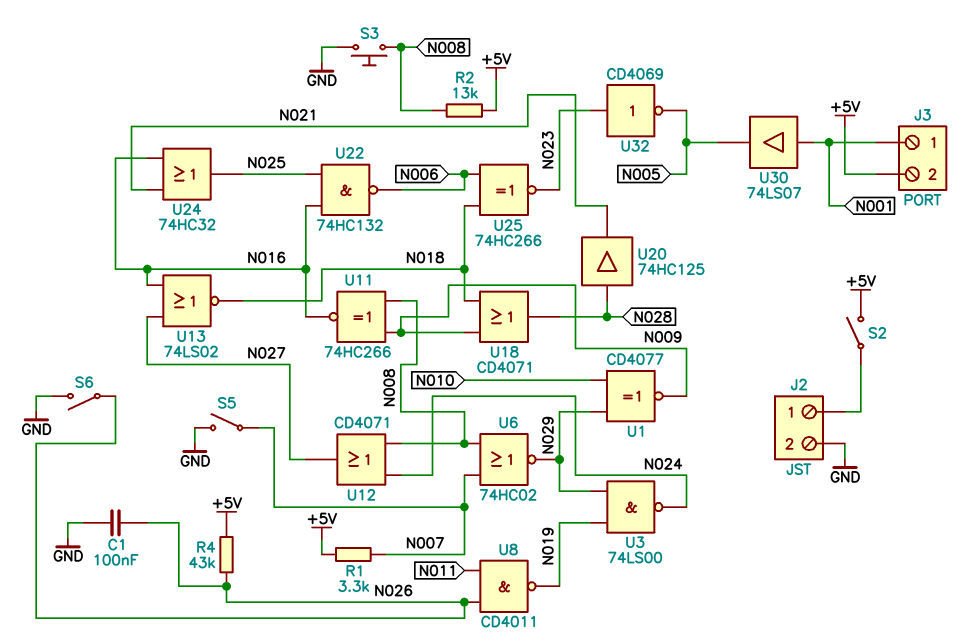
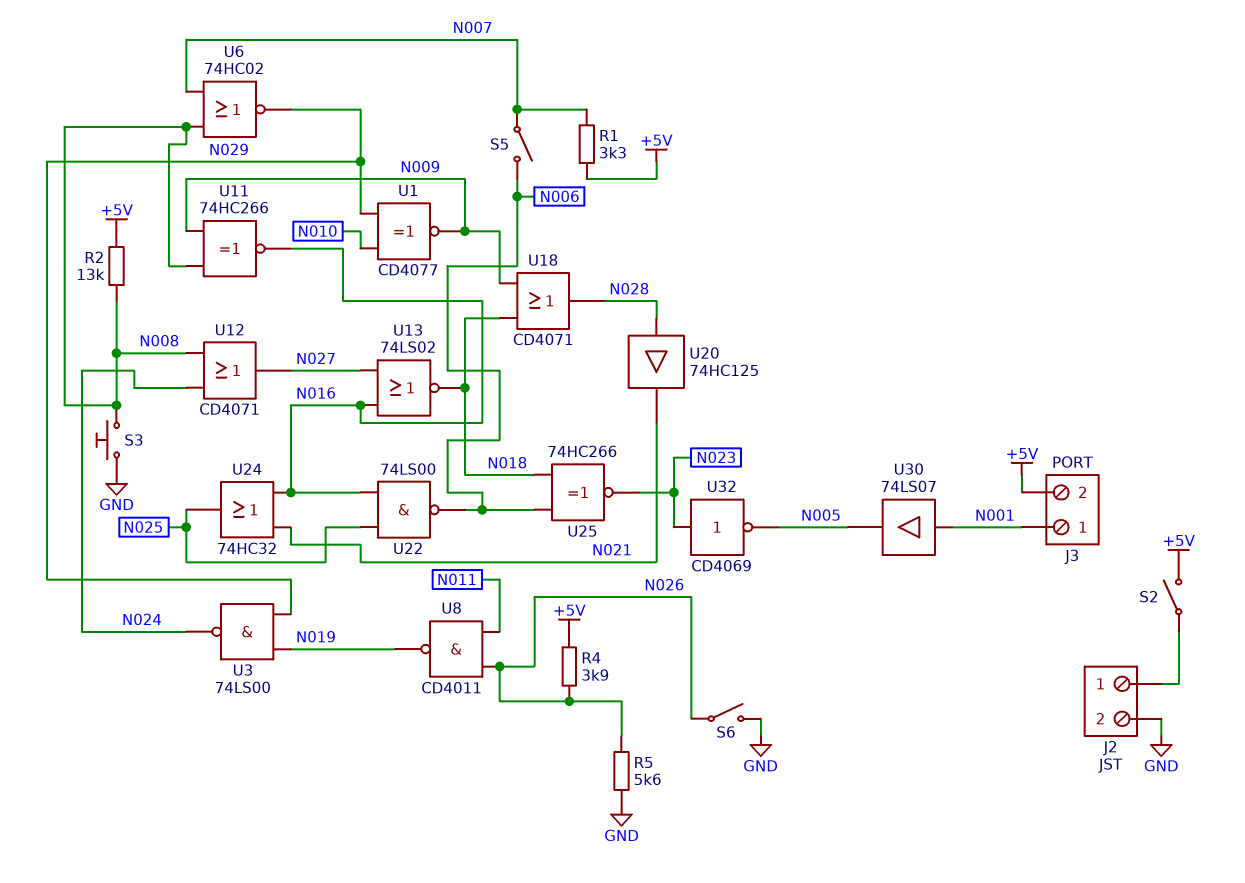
C1: 100nF (GND, N026) -> none
R4: 43k (+5V, N026) -> 3.9k (+5V, N026)
R5: none -> 5.6k (GND, N026)
S5: switch (GND, N007) -> switch (N006, N007)
U22: NAND 74HC132 (in N016, in N025, out N006) -> NAND 74LS00 (in N016, in N025, out N006)

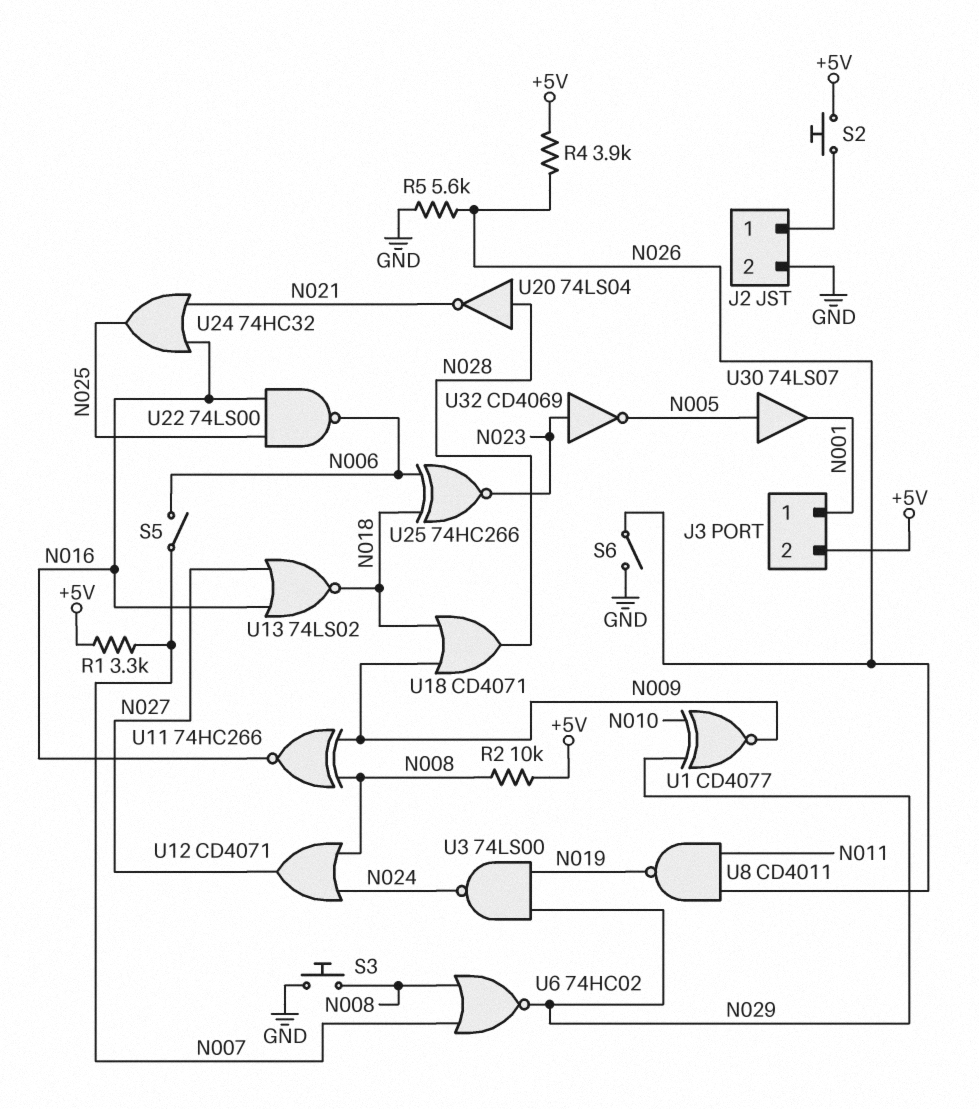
R2: 13k (+5V, N008) -> 10k (+5V, N008)
S2: switch (+5V, J2/1) -> button (+5V, J2/1)
U20: buffer 74HC125 (in N028, out N021) -> NOT 74LS04 (in N028, out N021)
U30: buffer 74LS07 (in N001, out N005) -> buffer 74LS07 (in N005, out N001)

